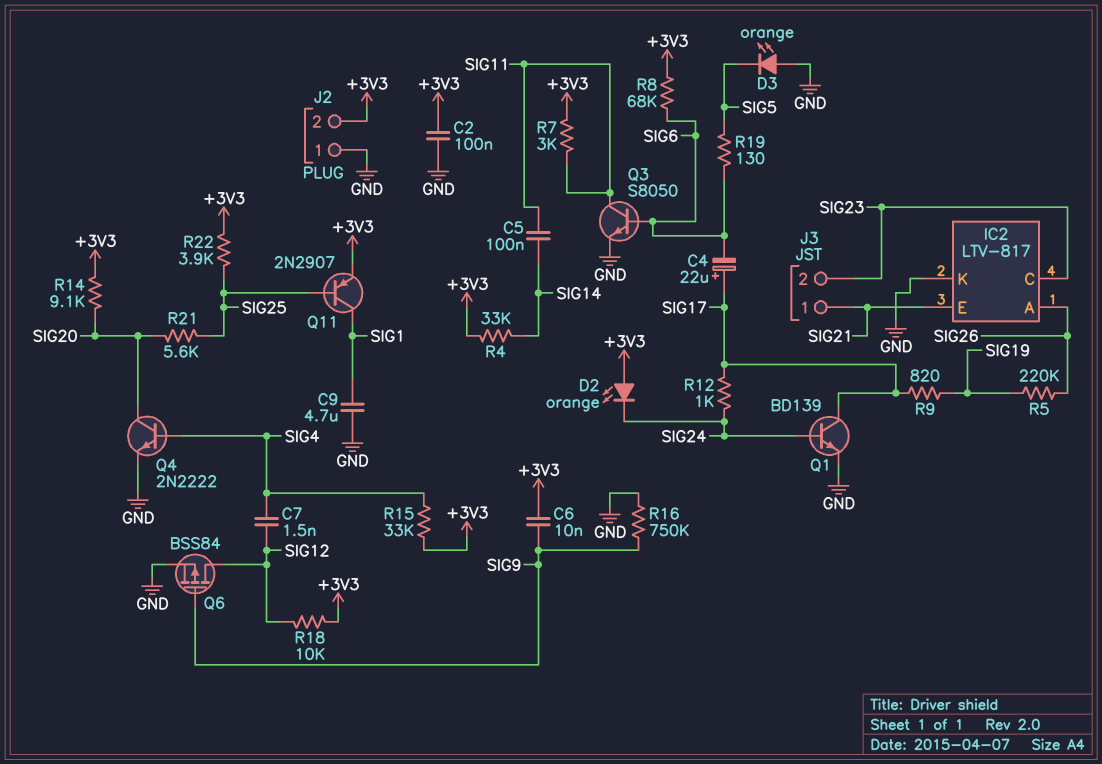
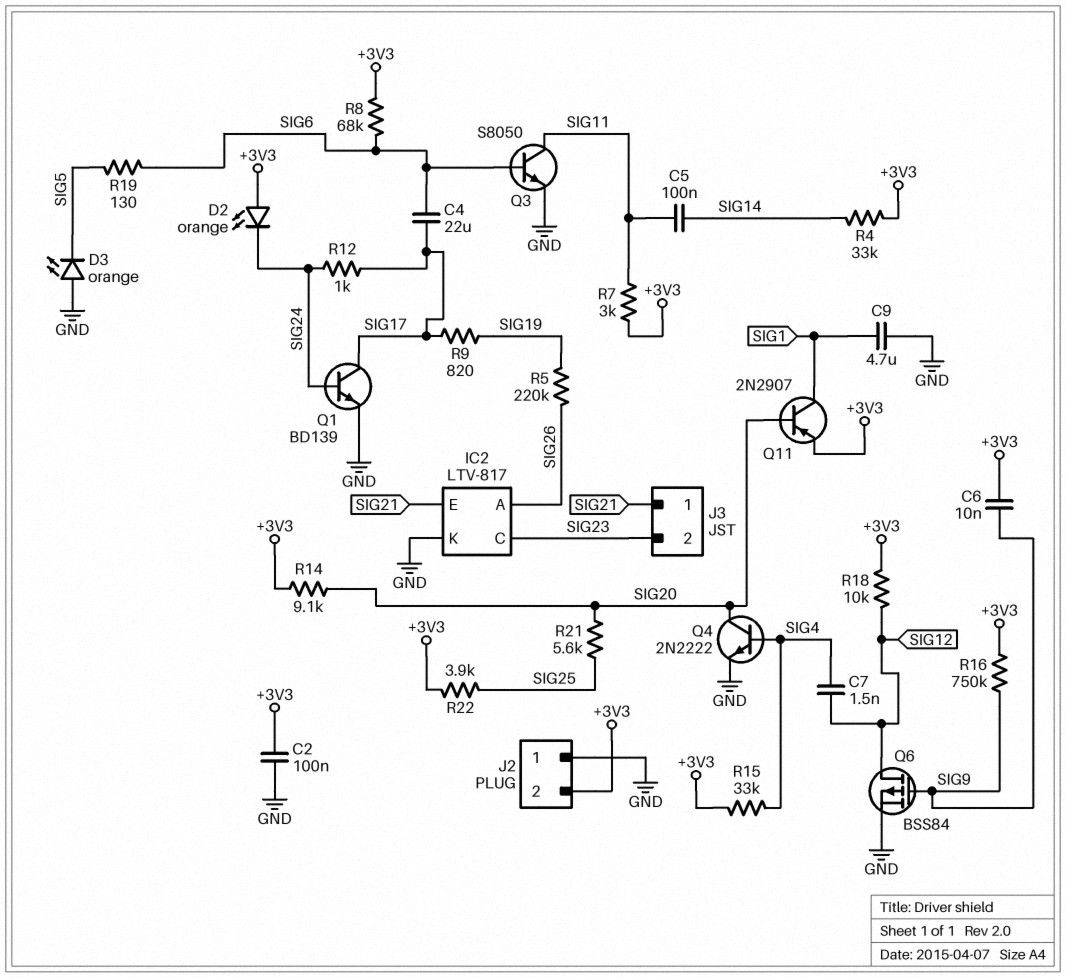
C4: 22uF (plus SIG17, minus SIG6) -> 22uF (SIG6, SIG17)
Q11: PNP 2N2907 (B SIG25, C SIG1, E +3V3) -> PNP 2N2907 (B SIG20, C SIG1, E +3V3)
R16: 750k (GND, SIG9) -> 750k (+3V3, SIG9)

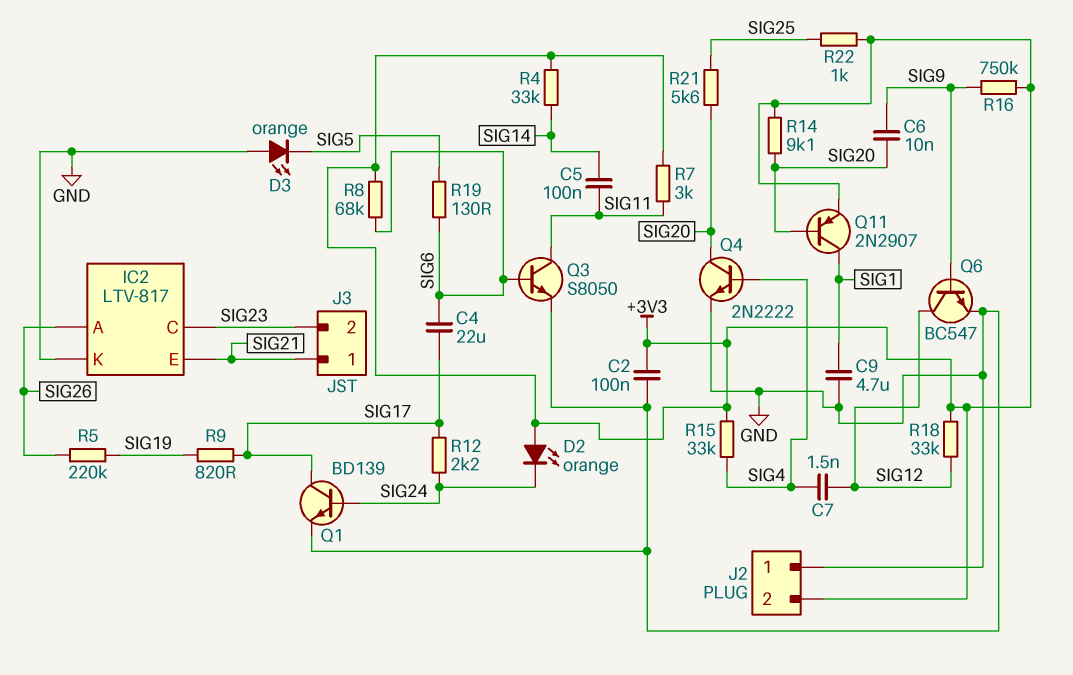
C6: 10nF (+3V3, SIG9) -> 10nF (SIG9, SIG20)
Q6: PMOS BSS84 (G SIG9, D SIG12, S GND) -> NPN BC547 (B SIG9, C SIG12, E GND)
R12: 1k (SIG17, SIG24) -> 2.2k (SIG17, SIG24)
R18: 10k (+3V3, SIG12) -> 33k (+3V3, SIG12)
R22: 3.9k (+3V3, SIG25) -> 1k (+3V3, SIG25)

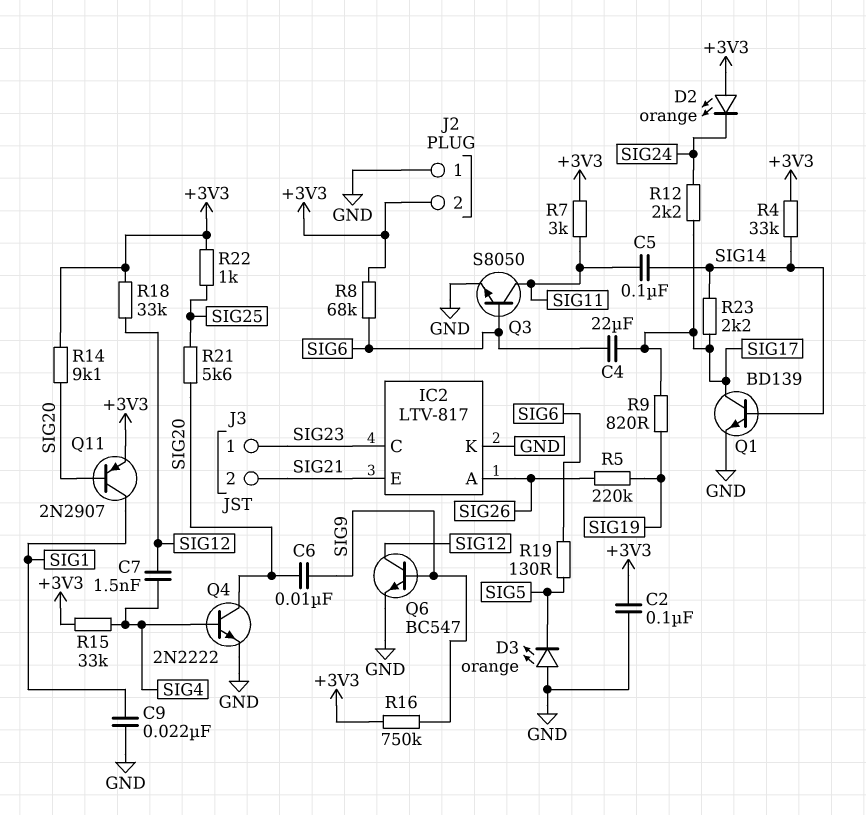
C9: 4.7uF (GND, SIG1) -> 22nF (GND, SIG1)
J3 pin 1: SIG21 -> SIG23
J3 pin 2: SIG23 -> SIG21
Q1: NPN BD139 (B SIG24, C SIG17, E GND) -> NPN BD139 (B SIG14, C SIG17, E GND)
R23: none -> 2.2k (SIG14, SIG17)

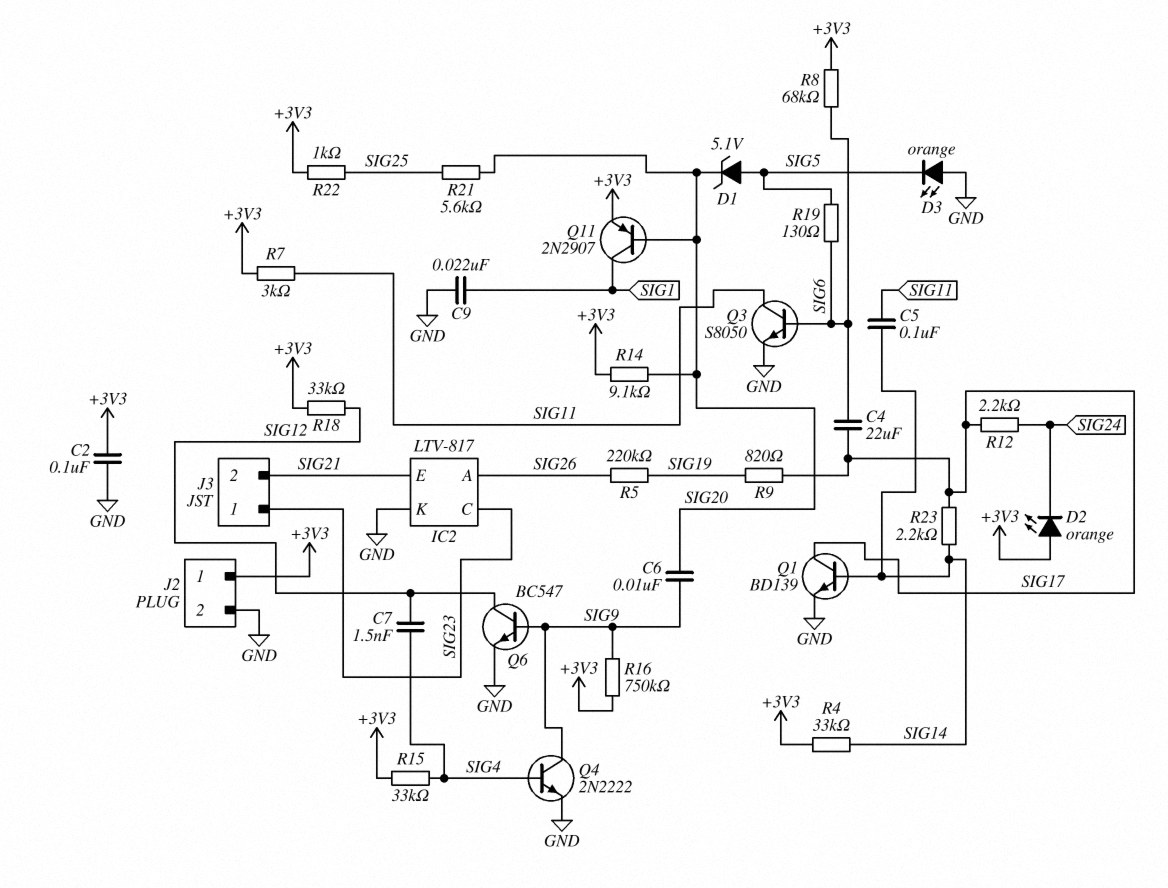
D1: none -> zener 5.1V (A SIG5, K SIG20)
J2 pin 1: GND -> +3V3
J2 pin 2: +3V3 -> GND
Q4: NPN 2N2222 (B SIG4, C SIG20, E GND) -> NPN 2N2222 (B SIG4, C SIG9, E GND)

